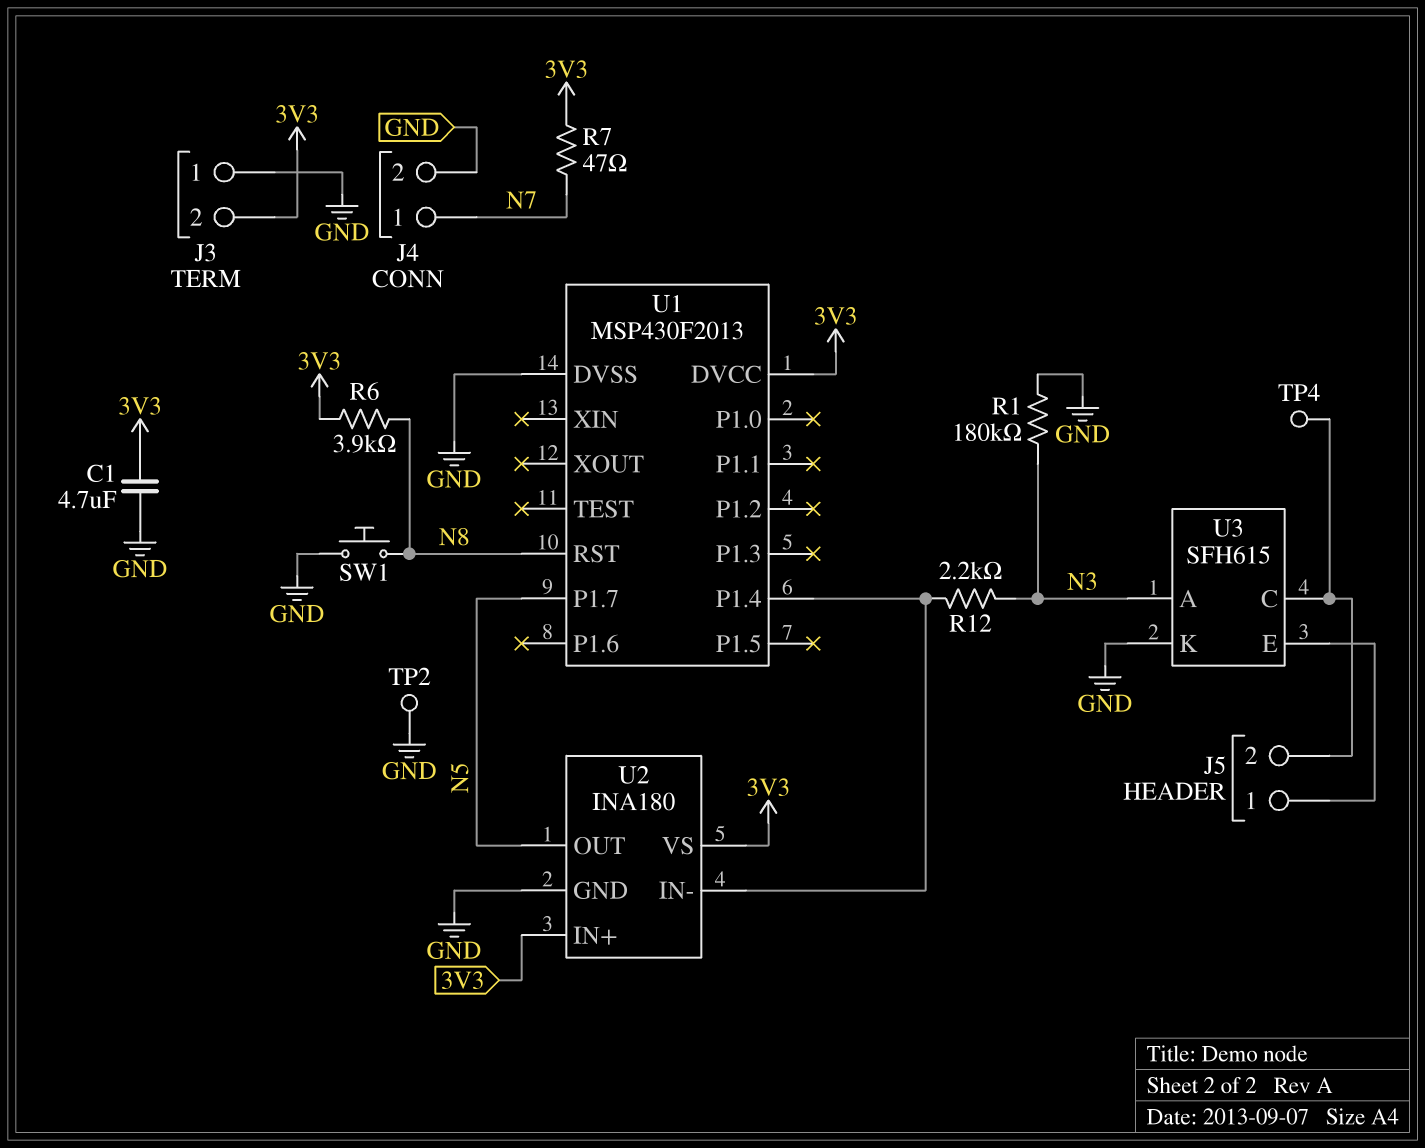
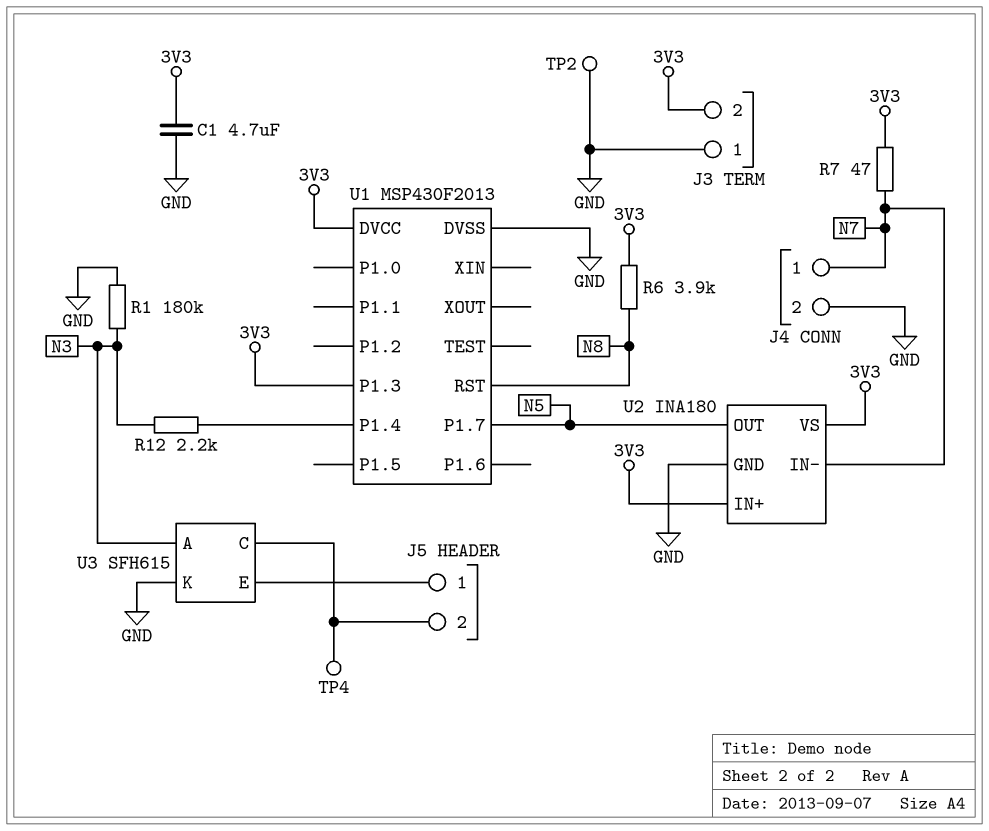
SW1: button (GND, N8) -> none
U1 pin P1.3: none -> 3V3
U2 pin IN-: U1/P1.4 -> N7

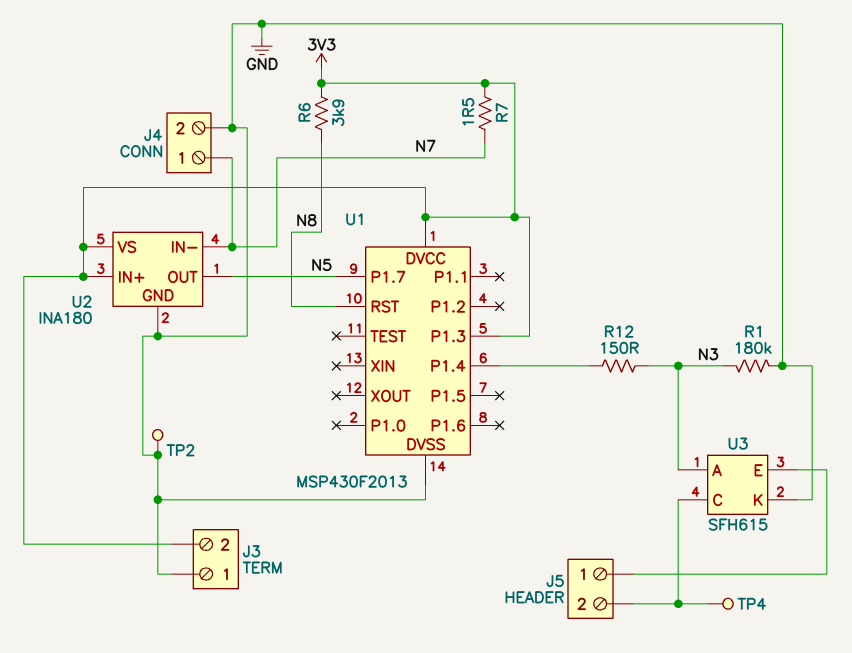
C1: 4.7uF (3V3, GND) -> none
R7: 47 (3V3, N7) -> 1.5 (3V3, N7)
R12: 2.2k (N3, U1/P1.4) -> 150 (N3, U1/P1.4)

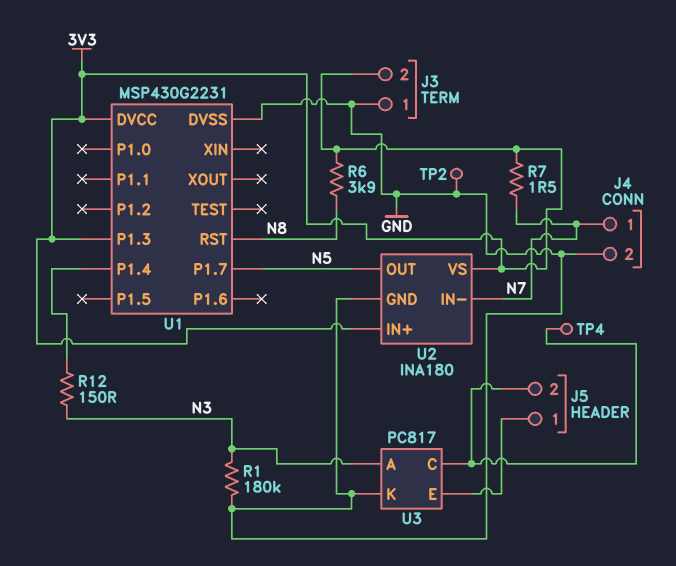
U1: MSP430F2013 -> MSP430G2231
U3: SFH615 -> PC817

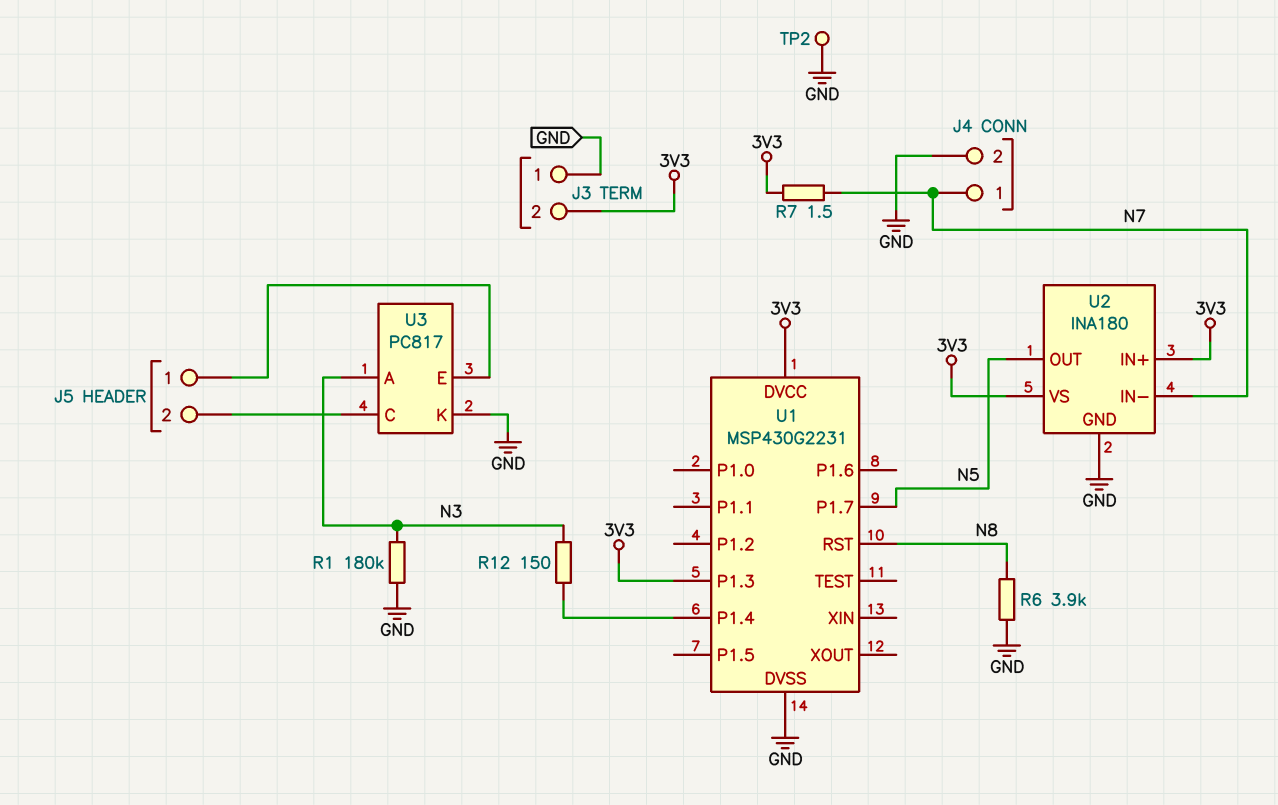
R6: 3.9k (3V3, N8) -> 3.9k (GND, N8)
TP4: test point (J5/2) -> none

